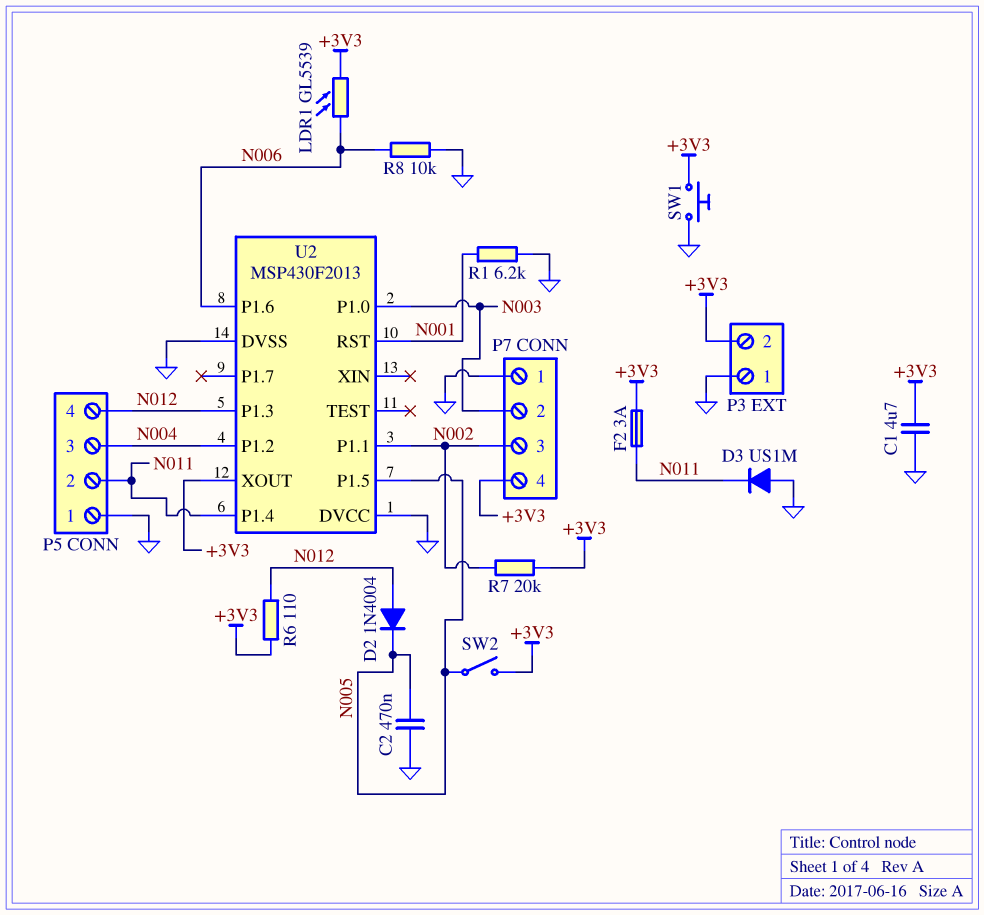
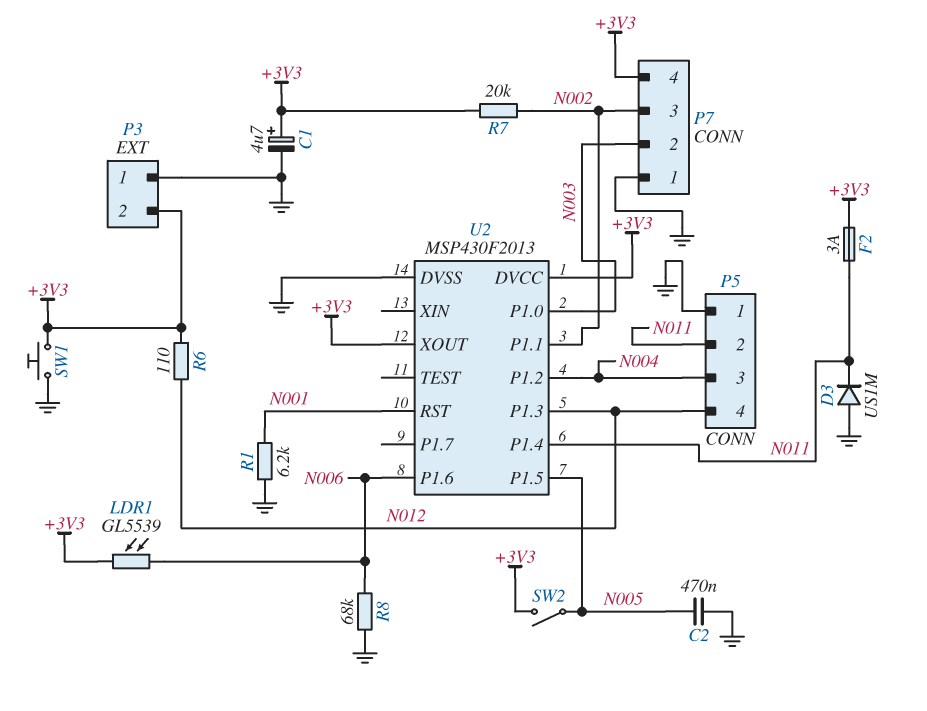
C1: 4.7uF (+3V3, GND) -> 4.7uF (plus +3V3, minus GND)
D2: diode 1N4004 (A N012, K N005) -> none
R8: 10k (GND, N006) -> 68k (GND, N006)
U2 pin DVCC: GND -> +3V3

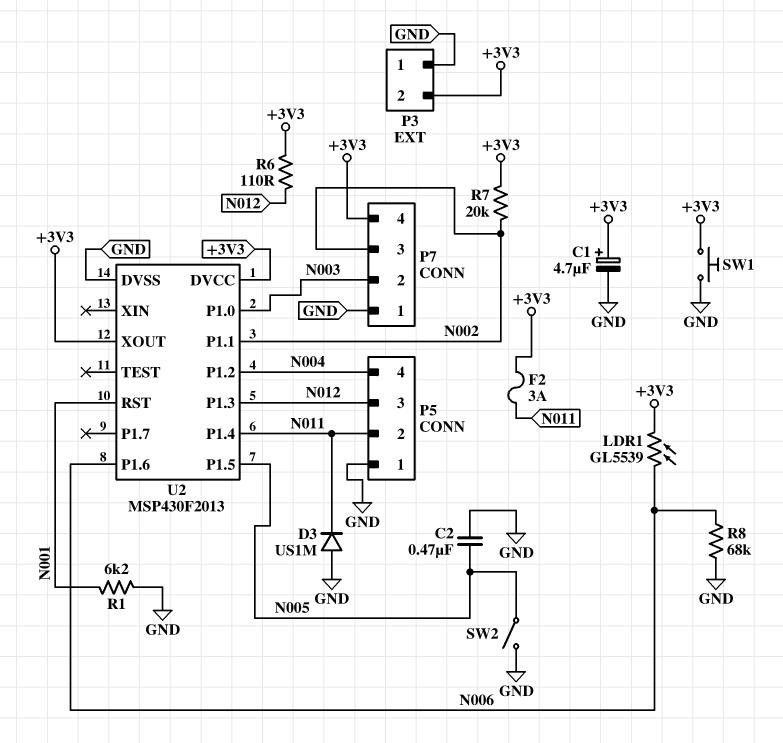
P5 pin 3: N004 -> N012
P5 pin 4: N012 -> N004
SW2: switch (+3V3, N005) -> switch (GND, N005)

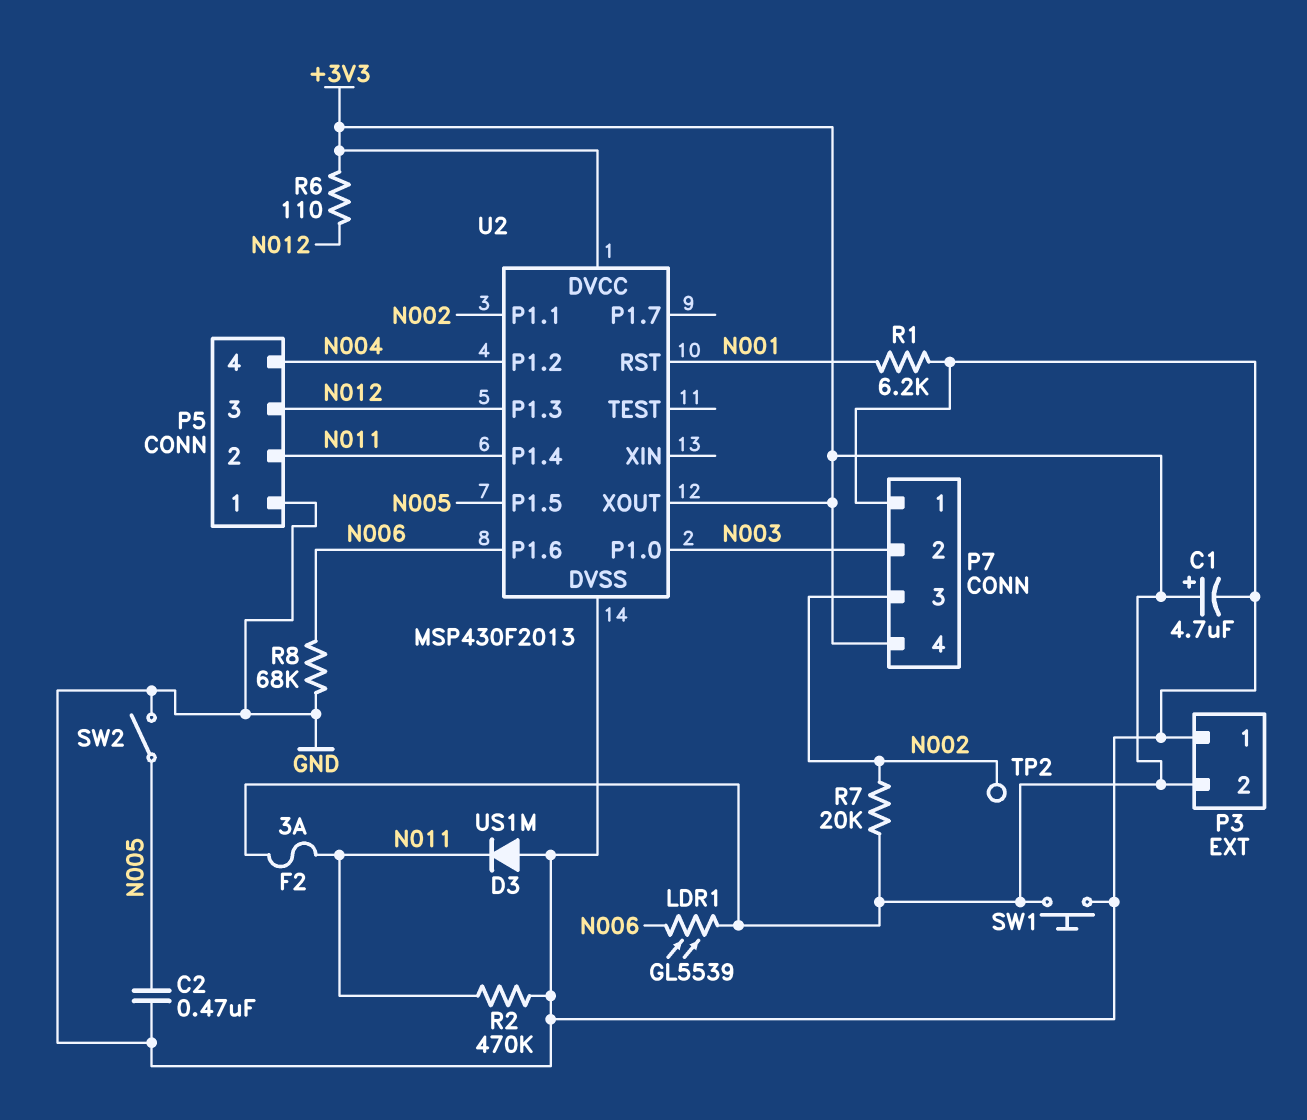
R2: none -> 470k (GND, N011)
TP2: none -> test point (N002)

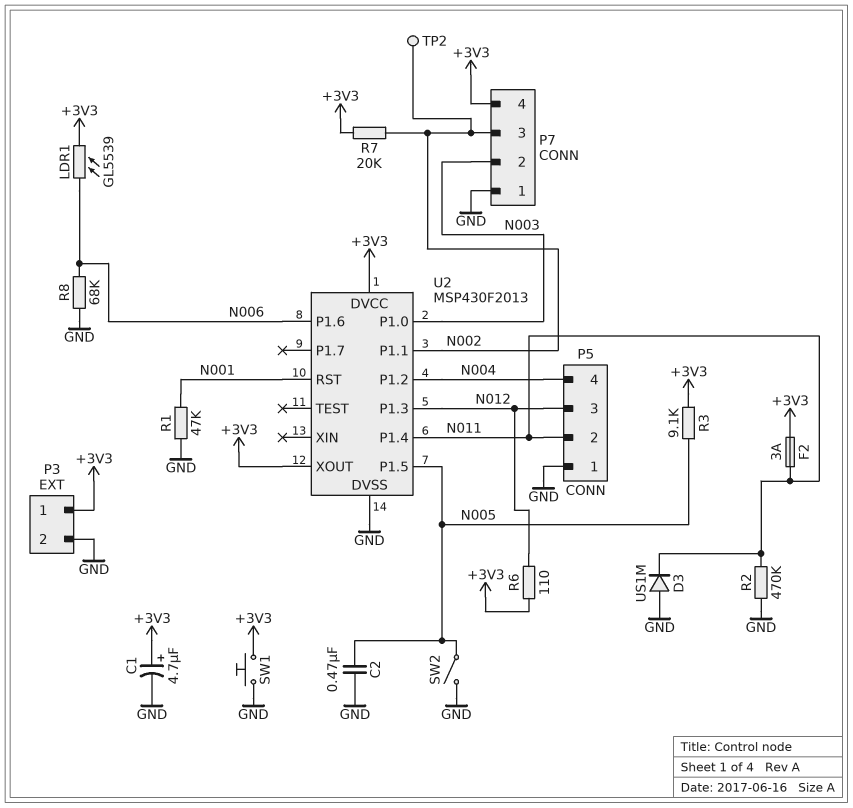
P3 pin 1: GND -> +3V3
P3 pin 2: +3V3 -> GND
R1: 6.2k (GND, N001) -> 47k (GND, N001)
R3: none -> 9.1k (+3V3, N005)

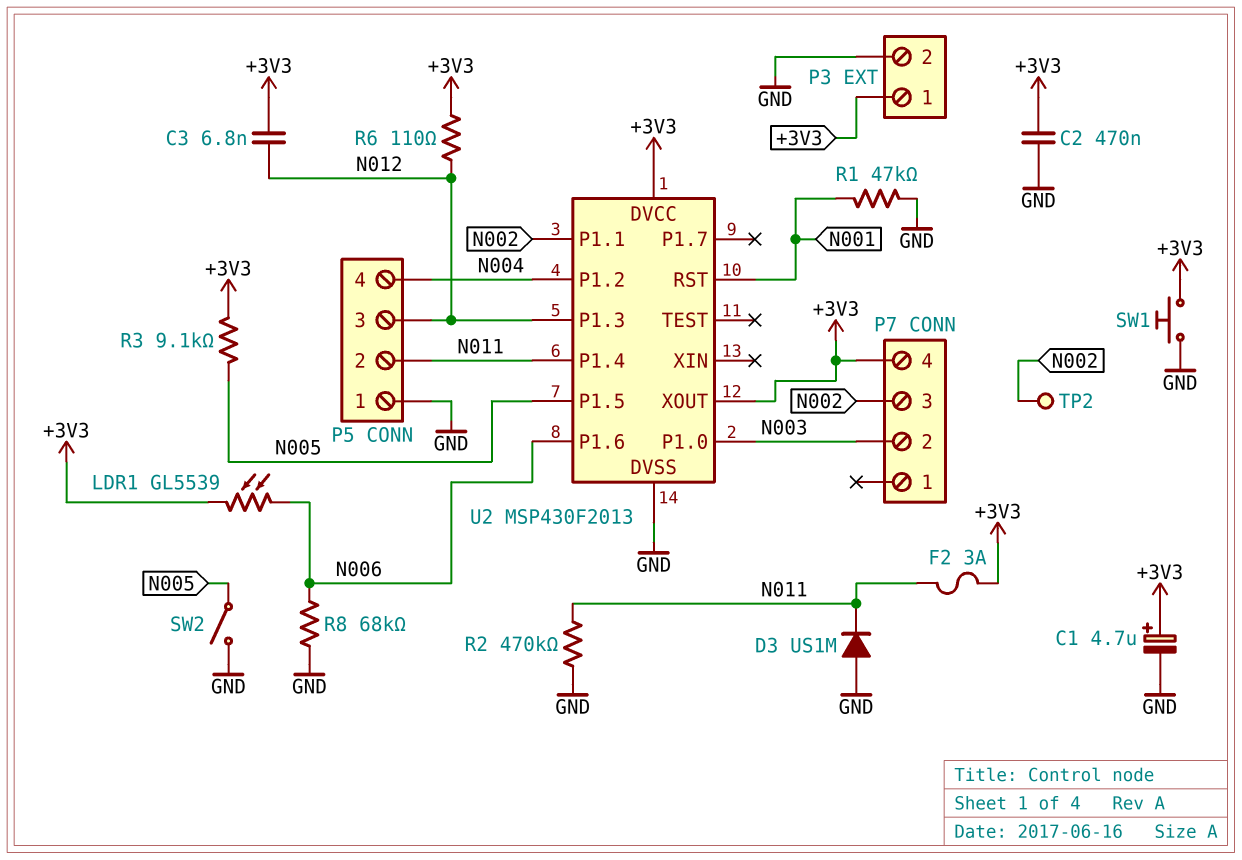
C2: 470nF (GND, N005) -> 470nF (+3V3, GND)
C3: none -> 6.8nF (+3V3, N012)
P7 pin 1: GND -> none
R7: 20k (+3V3, N002) -> none

